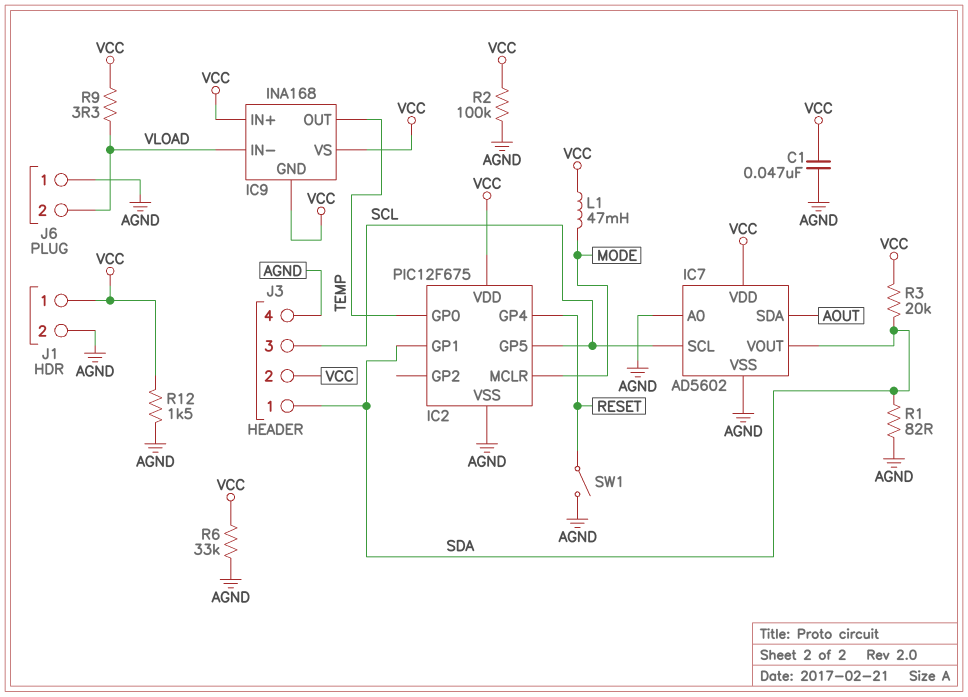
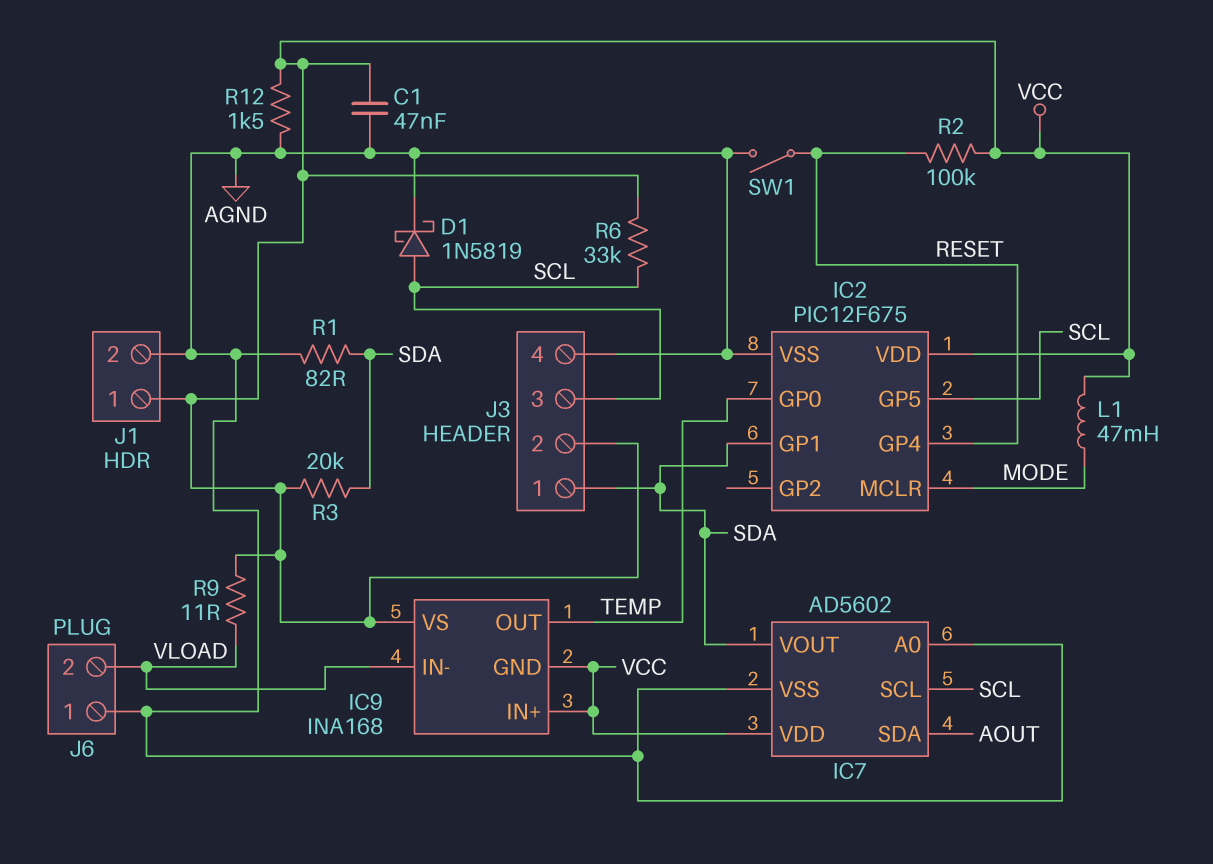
D1: none -> schottky 1N5819 (A SCL, K AGND)
R2: 100k (AGND, VCC) -> 100k (RESET, VCC)
R6: 33k (AGND, VCC) -> 33k (SCL, VCC)
R9: 3.3 (VCC, VLOAD) -> 11 (VCC, VLOAD)

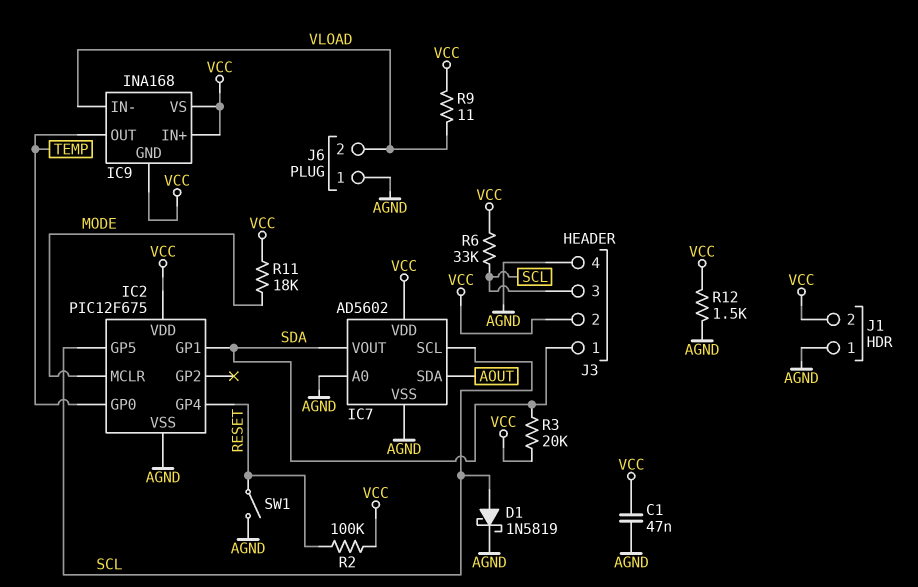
J1 pin 1: VCC -> AGND
J1 pin 2: AGND -> VCC
L1: 47mH (MODE, VCC) -> none
R1: 82 (AGND, SDA) -> none
R11: none -> 18k (MODE, VCC)

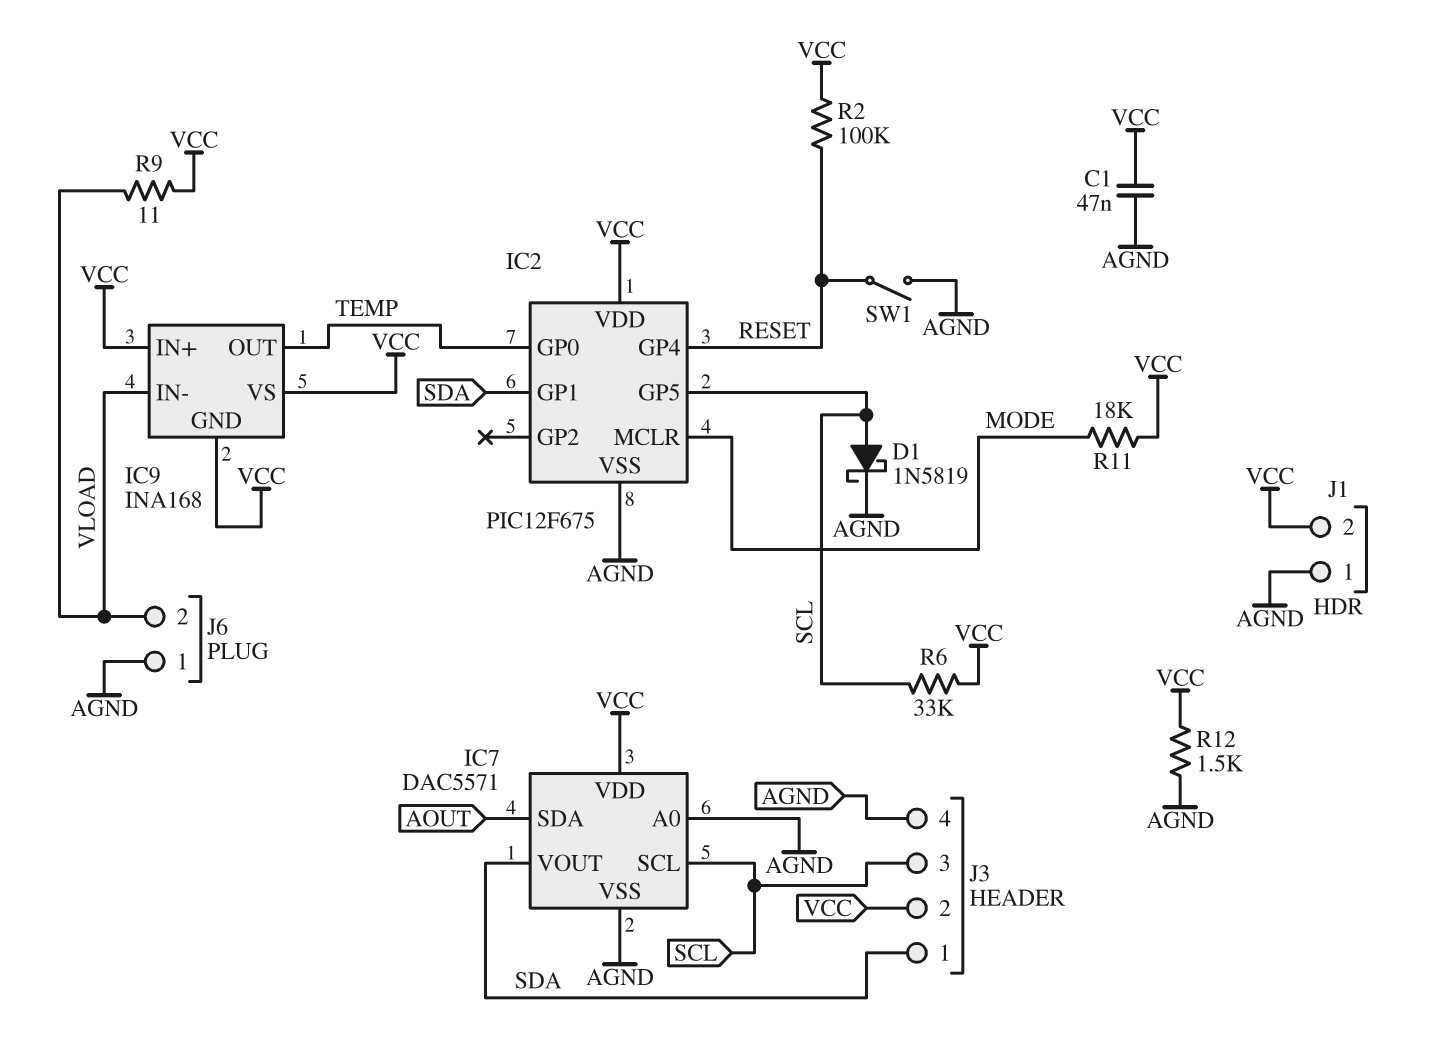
IC7: AD5602 -> DAC5571
R3: 20k (SDA, VCC) -> none

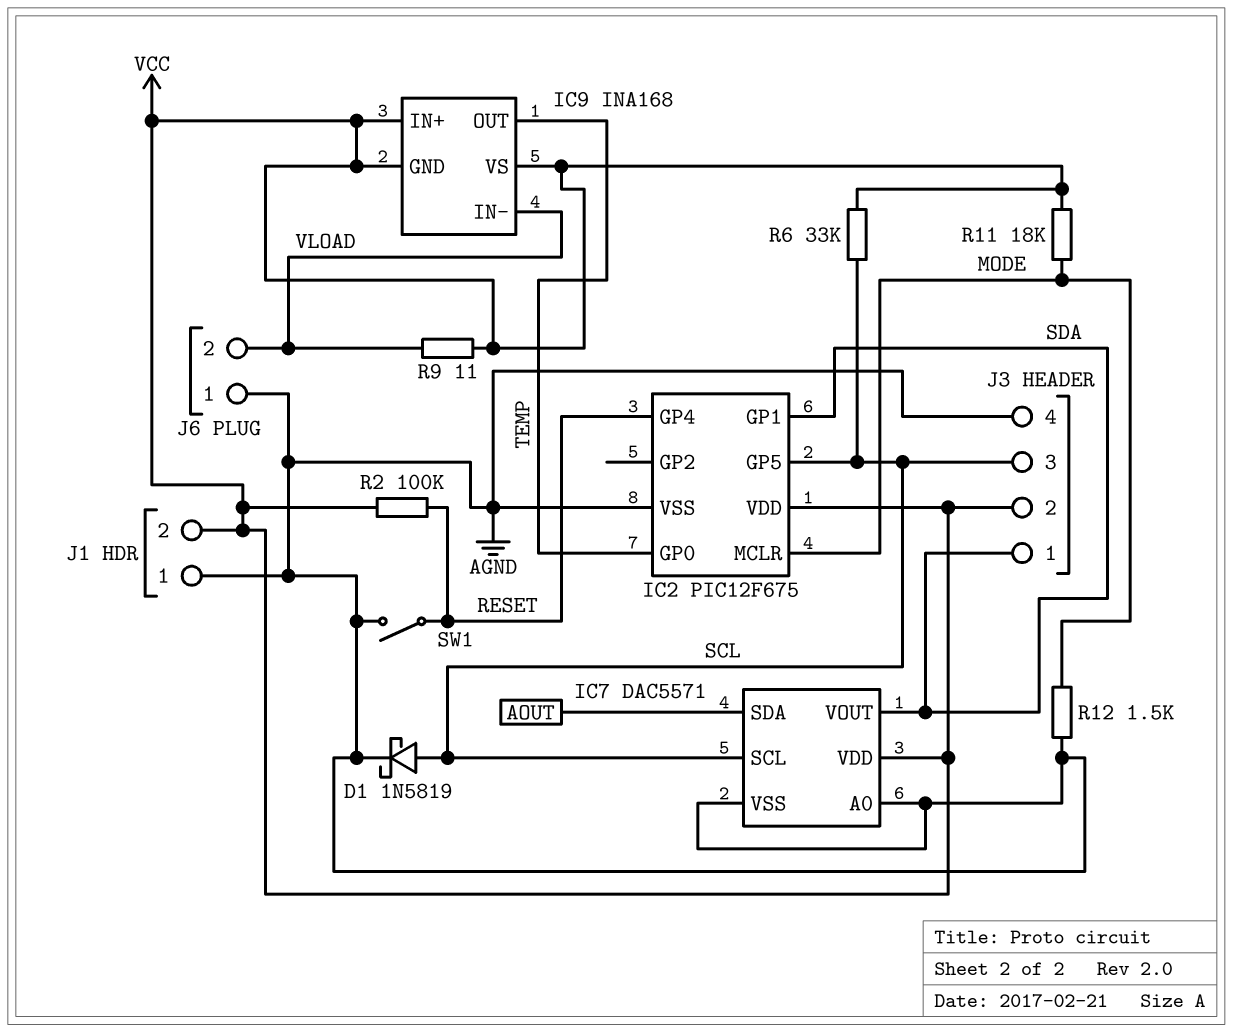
C1: 47nF (AGND, VCC) -> none
R12: 1.5k (AGND, VCC) -> 1.5k (AGND, MODE)

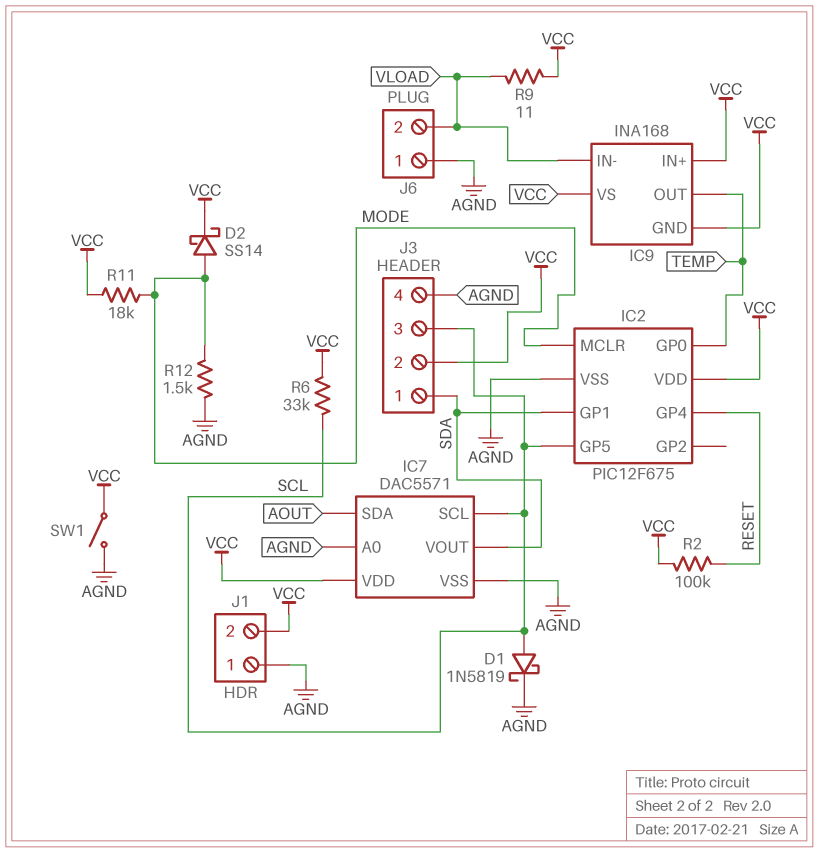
D2: none -> schottky SS14 (A MODE, K VCC)
SW1: switch (AGND, RESET) -> switch (AGND, VCC)

